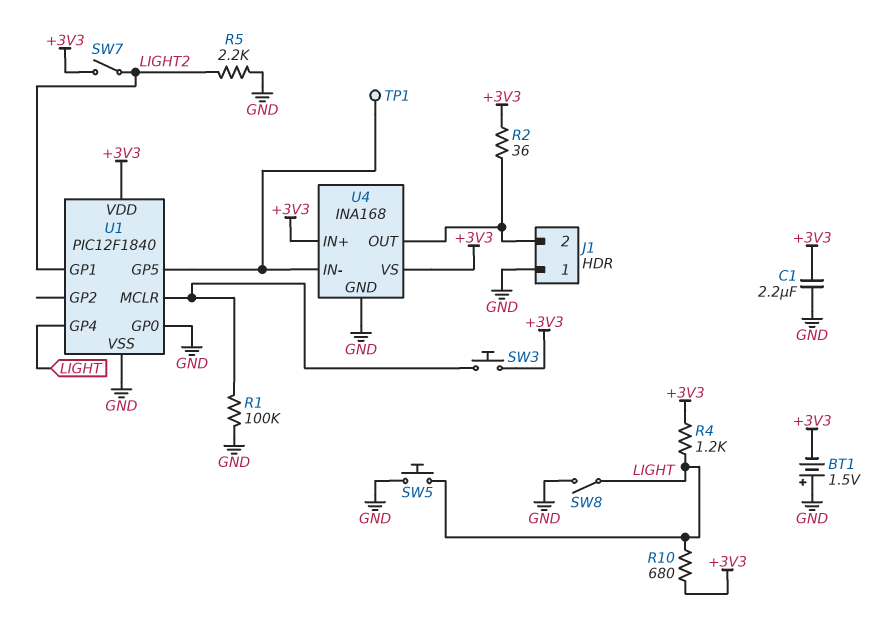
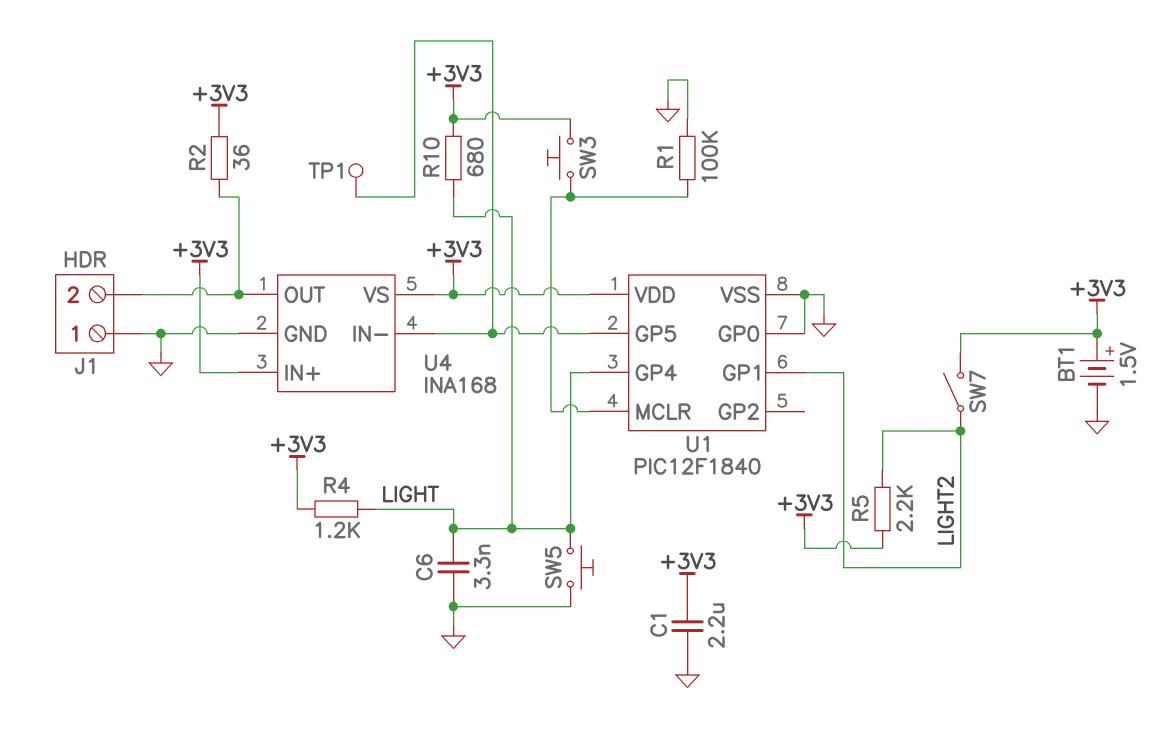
BT1: 1.5V (plus GND, minus +3V3) -> 1.5V (plus +3V3, minus GND)
C6: none -> 3.3nF (GND, LIGHT)
R5: 2.2k (GND, LIGHT2) -> 2.2k (+3V3, LIGHT2)
SW8: switch (GND, LIGHT) -> none

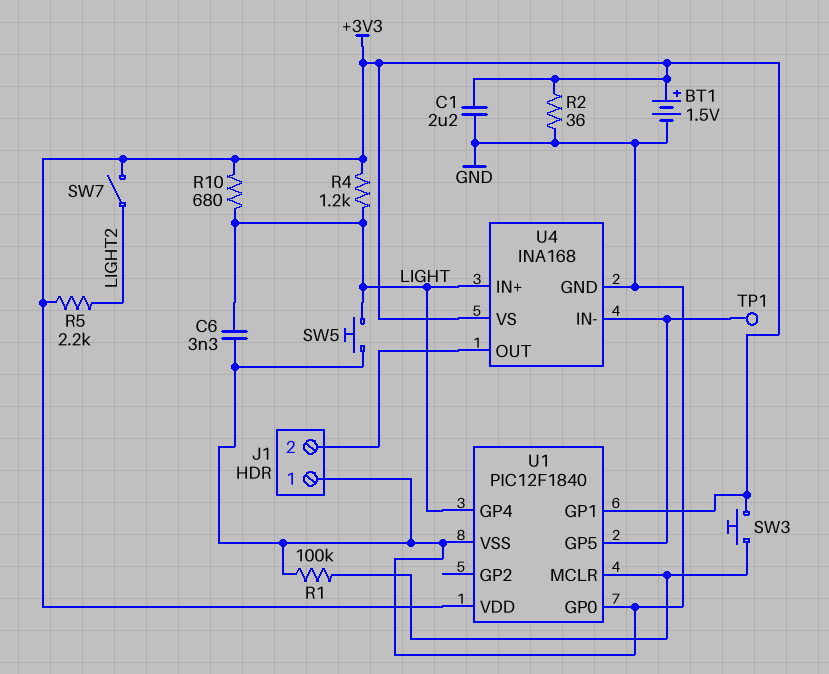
R2: 36 (+3V3, J1/2) -> 36 (+3V3, GND)
U1 pin GP1: LIGHT2 -> +3V3
U4 pin IN+: +3V3 -> LIGHT

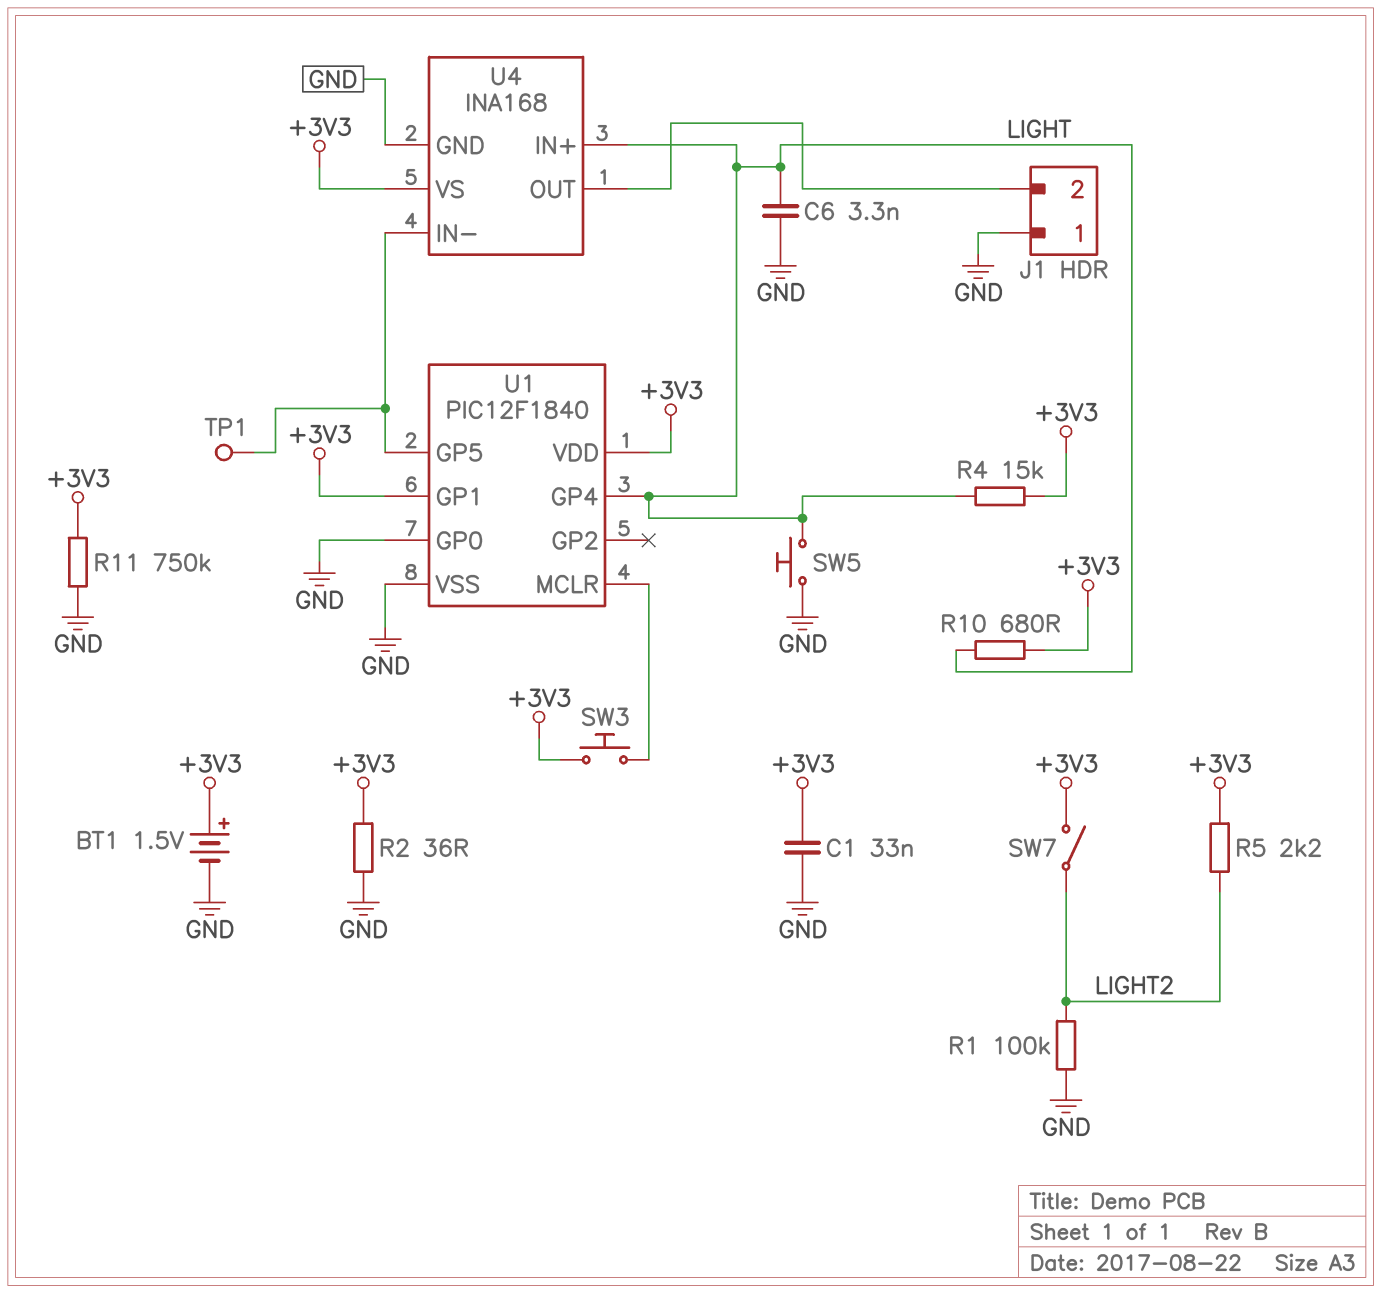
C1: 2.2uF (+3V3, GND) -> 33nF (+3V3, GND)
R1: 100k (GND, U1/MCLR) -> 100k (GND, LIGHT2)
R4: 1.2k (+3V3, LIGHT) -> 15k (+3V3, LIGHT)
R11: none -> 750k (+3V3, GND)

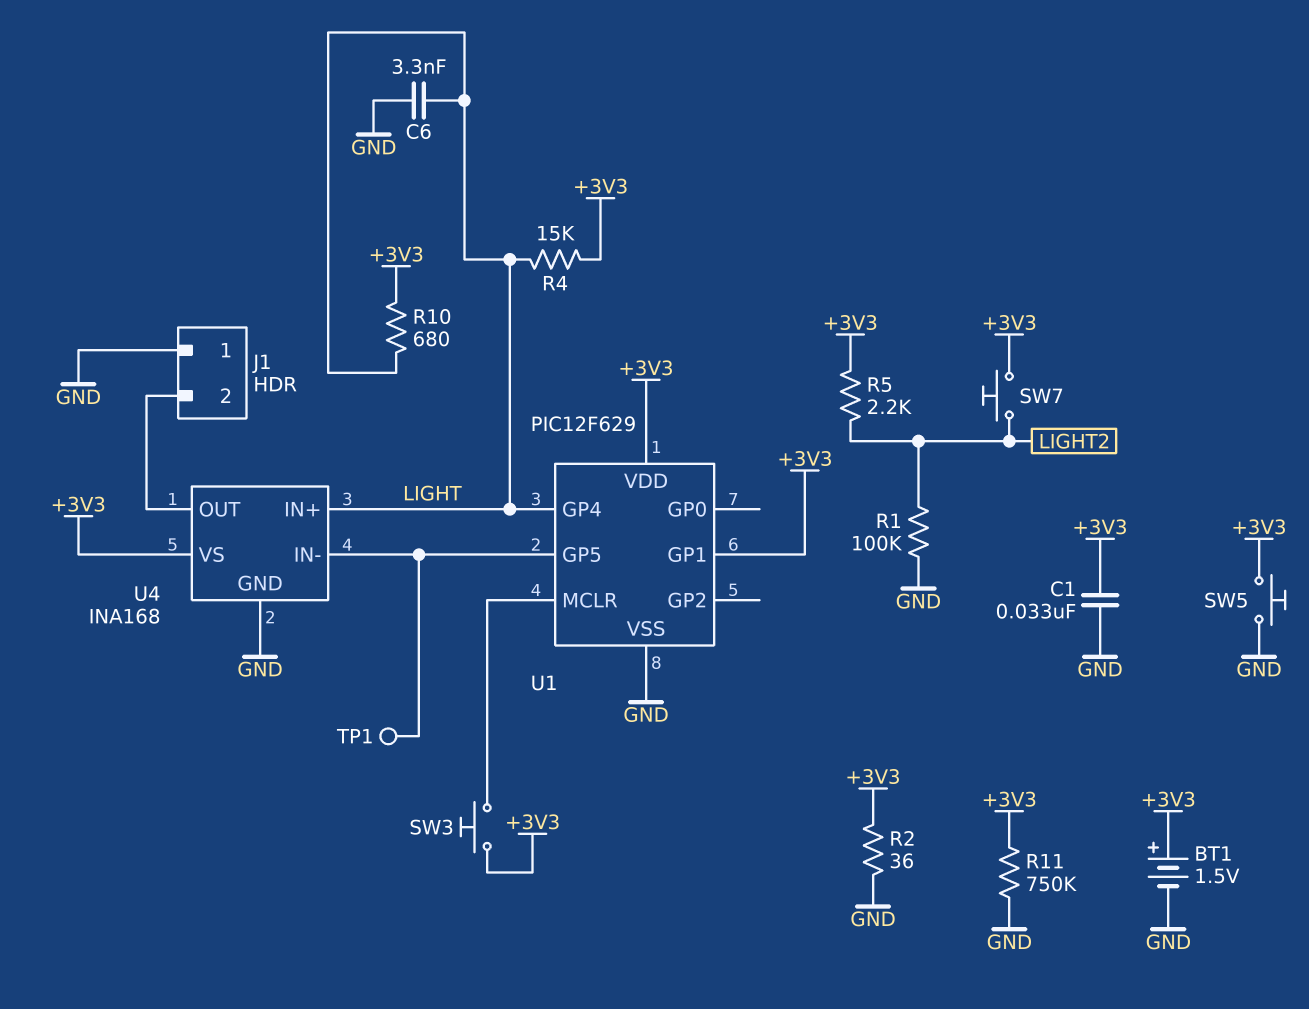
SW5: button (GND, LIGHT) -> button (+3V3, GND)
SW7: switch (+3V3, LIGHT2) -> button (+3V3, LIGHT2)
U1: PIC12F1840 -> PIC12F629
U1 pin GP0: GND -> none

